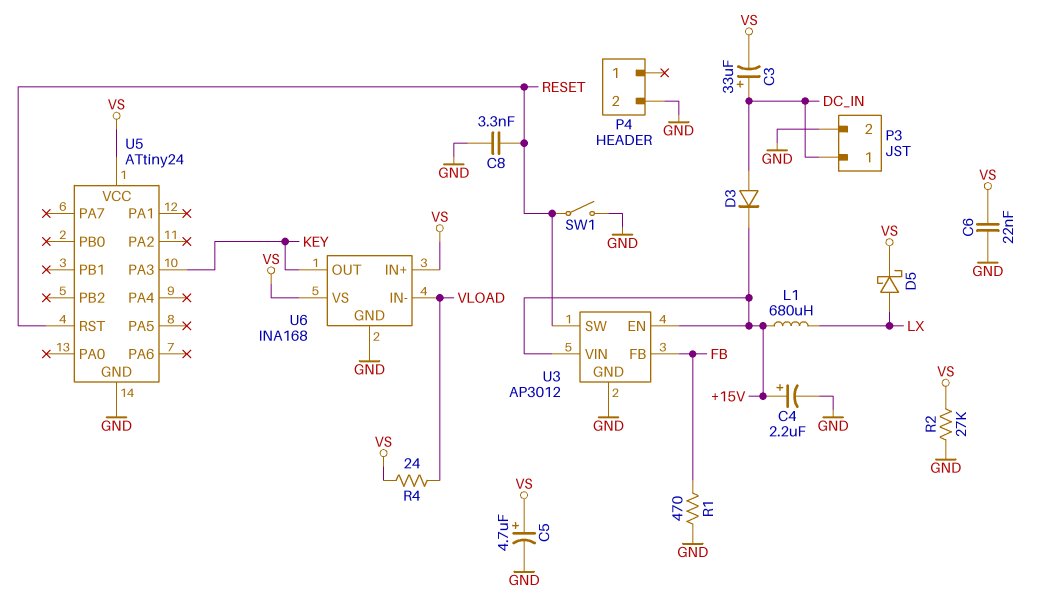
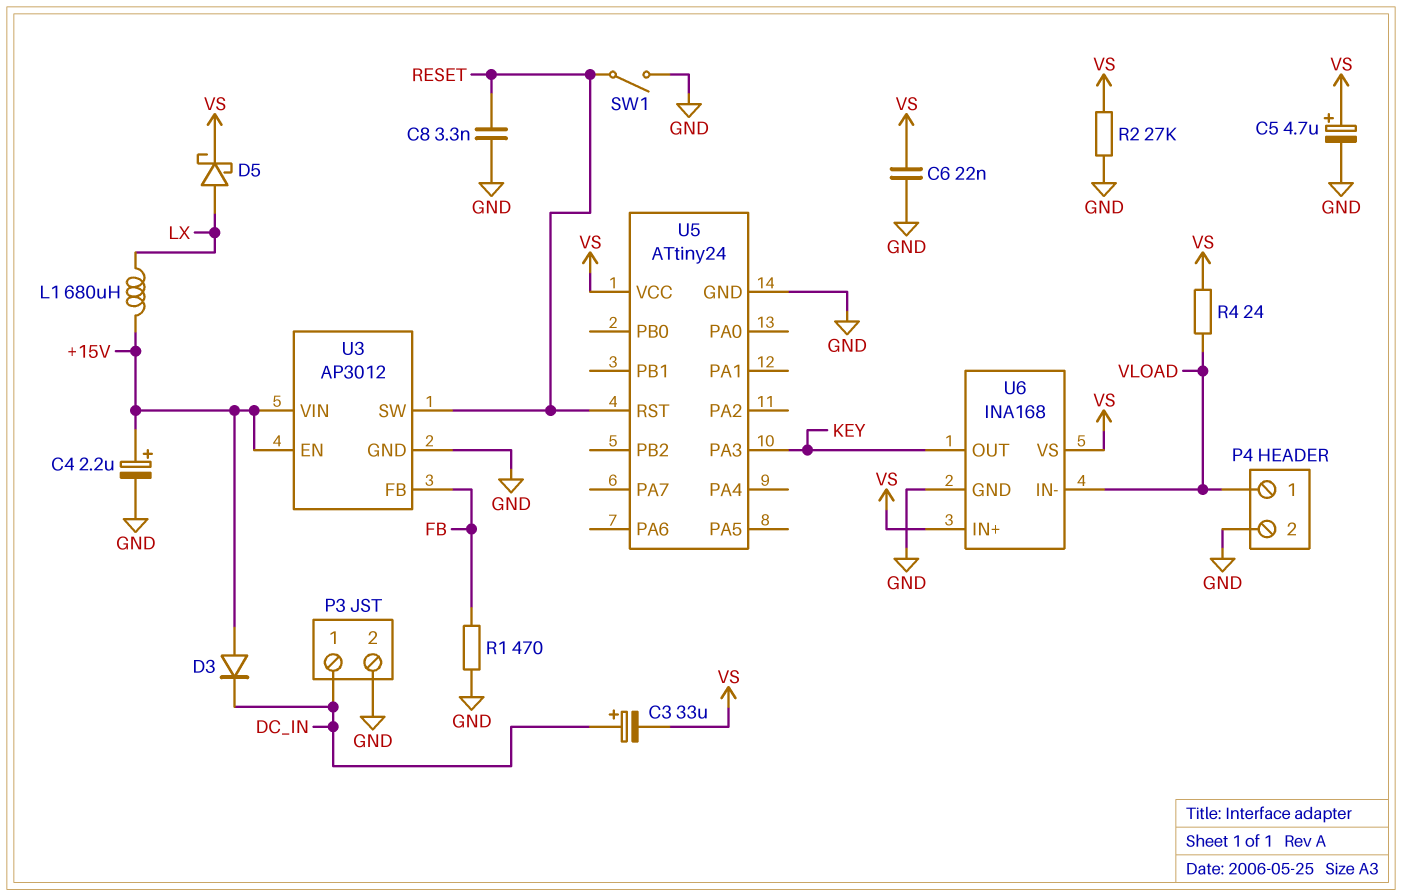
D3: diode (A DC_IN, K +15V) -> diode (A +15V, K DC_IN)
P4 pin 1: none -> VLOAD

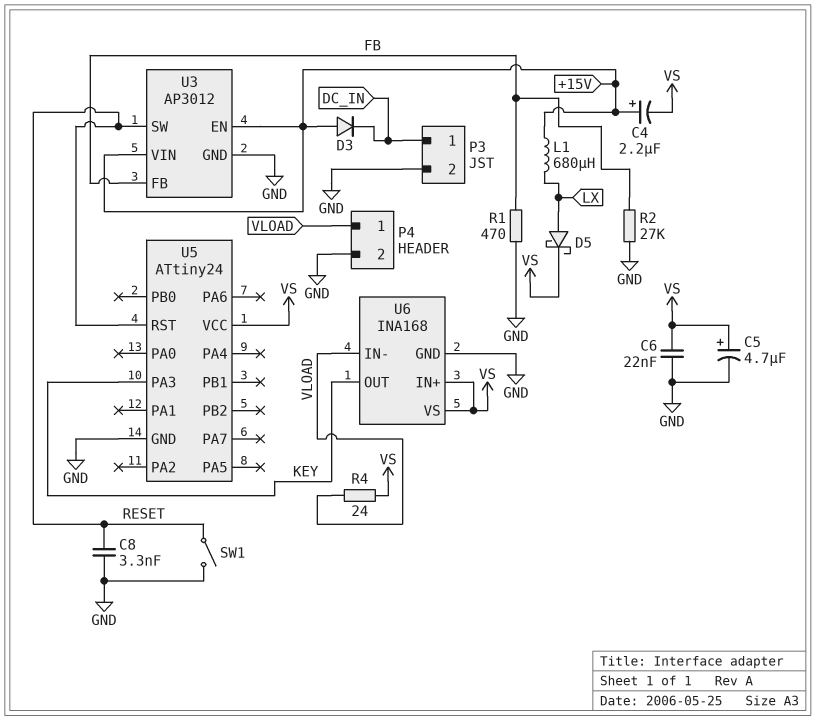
C3: 33uF (plus DC_IN, minus VS) -> none
C4: 2.2uF (plus +15V, minus GND) -> 2.2uF (plus +15V, minus VS)
R2: 27k (GND, VS) -> 27k (FB, GND)

